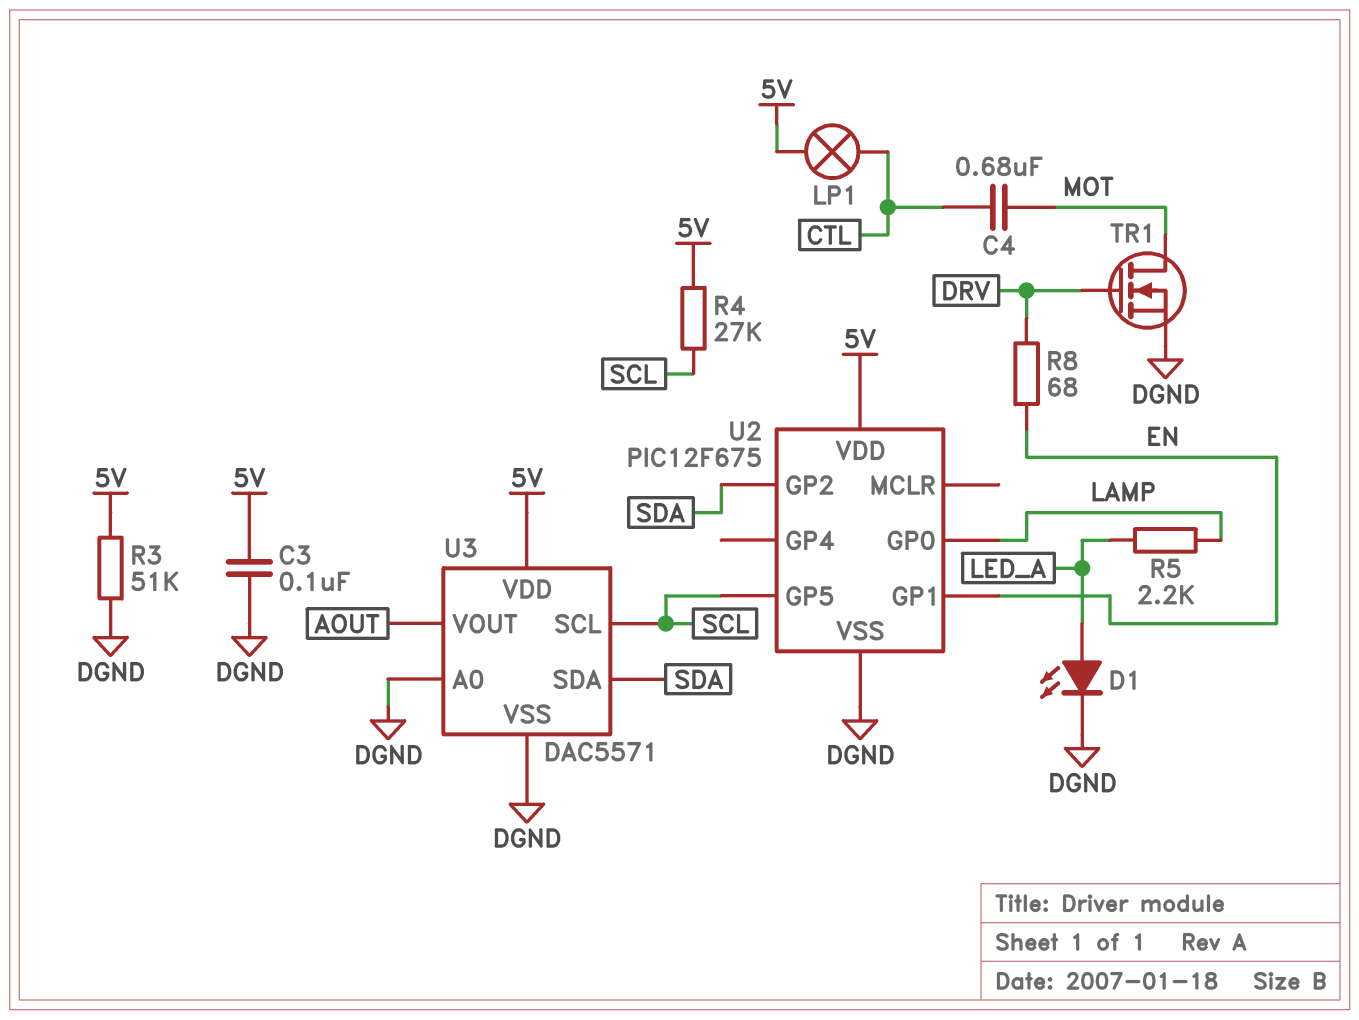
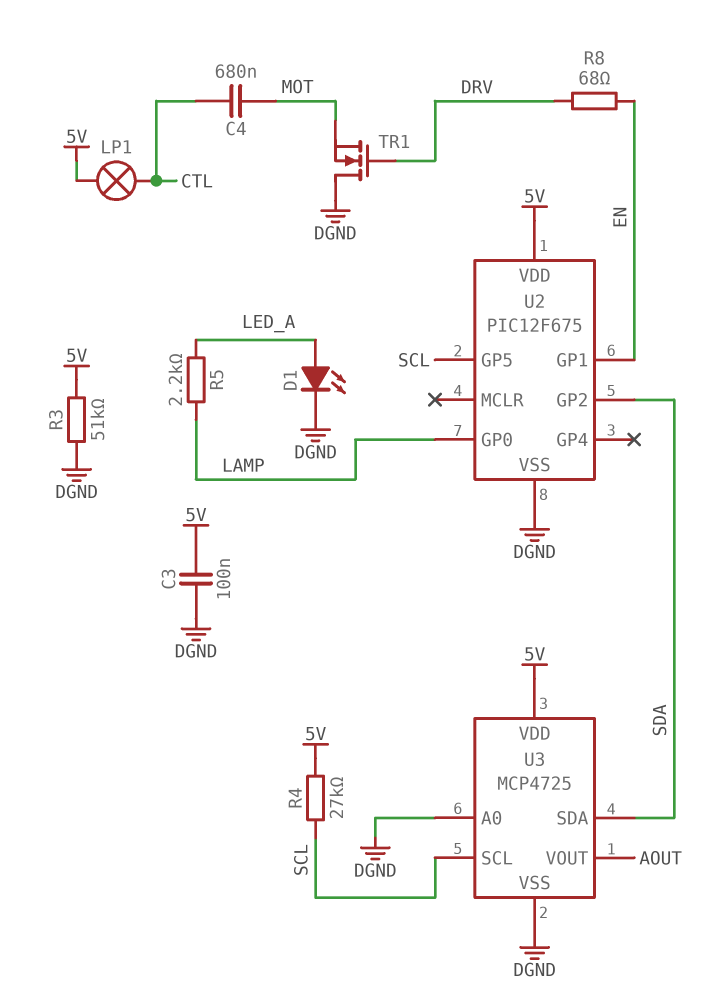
TR1: NMOS (G DRV, D MOT, S DGND) -> NMOS (G DRV, D DGND, S MOT)
U3: DAC5571 -> MCP4725

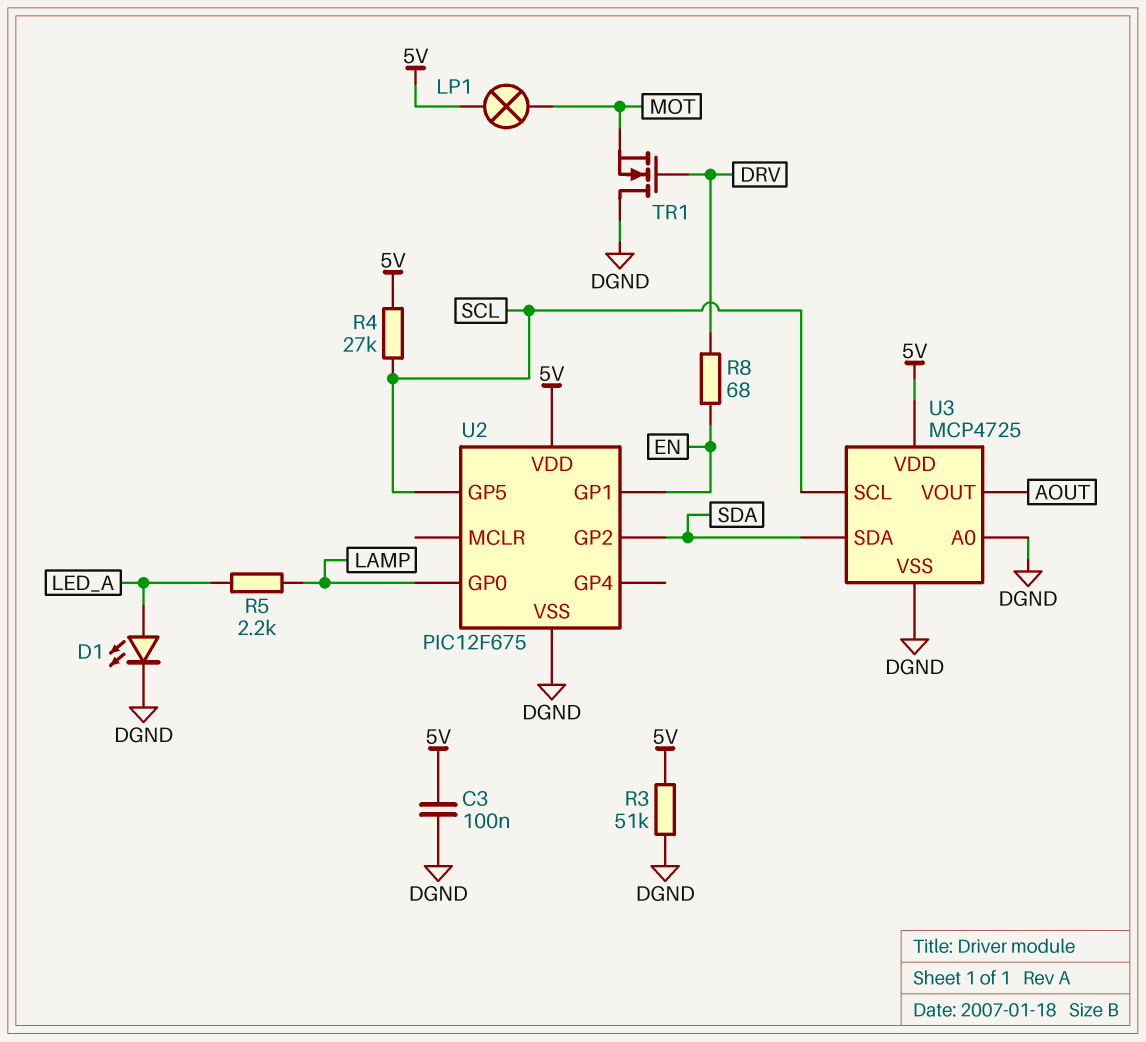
C4: 680nF (CTL, MOT) -> none
LP1: lamp (5V, CTL) -> lamp (5V, MOT)

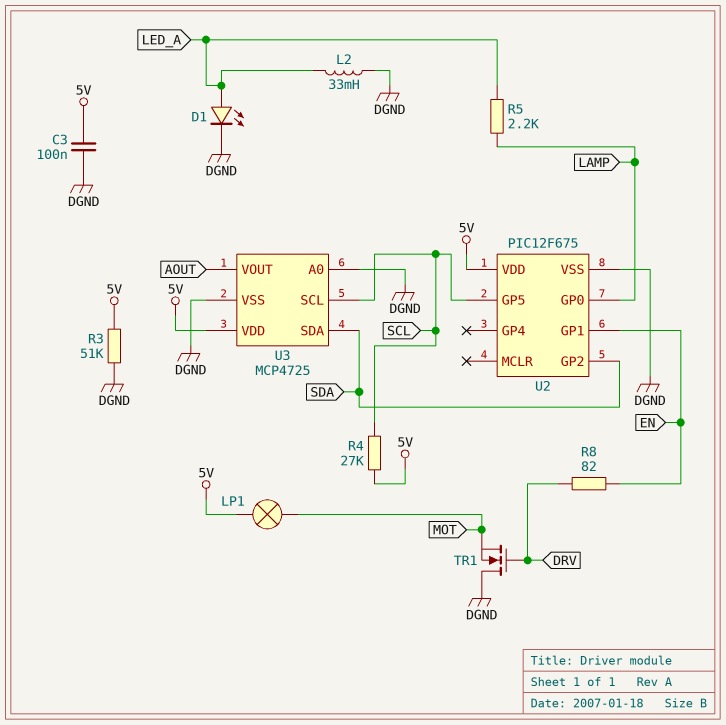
L2: none -> 33mH (DGND, LED_A)
R8: 68 (DRV, EN) -> 82 (DRV, EN)

